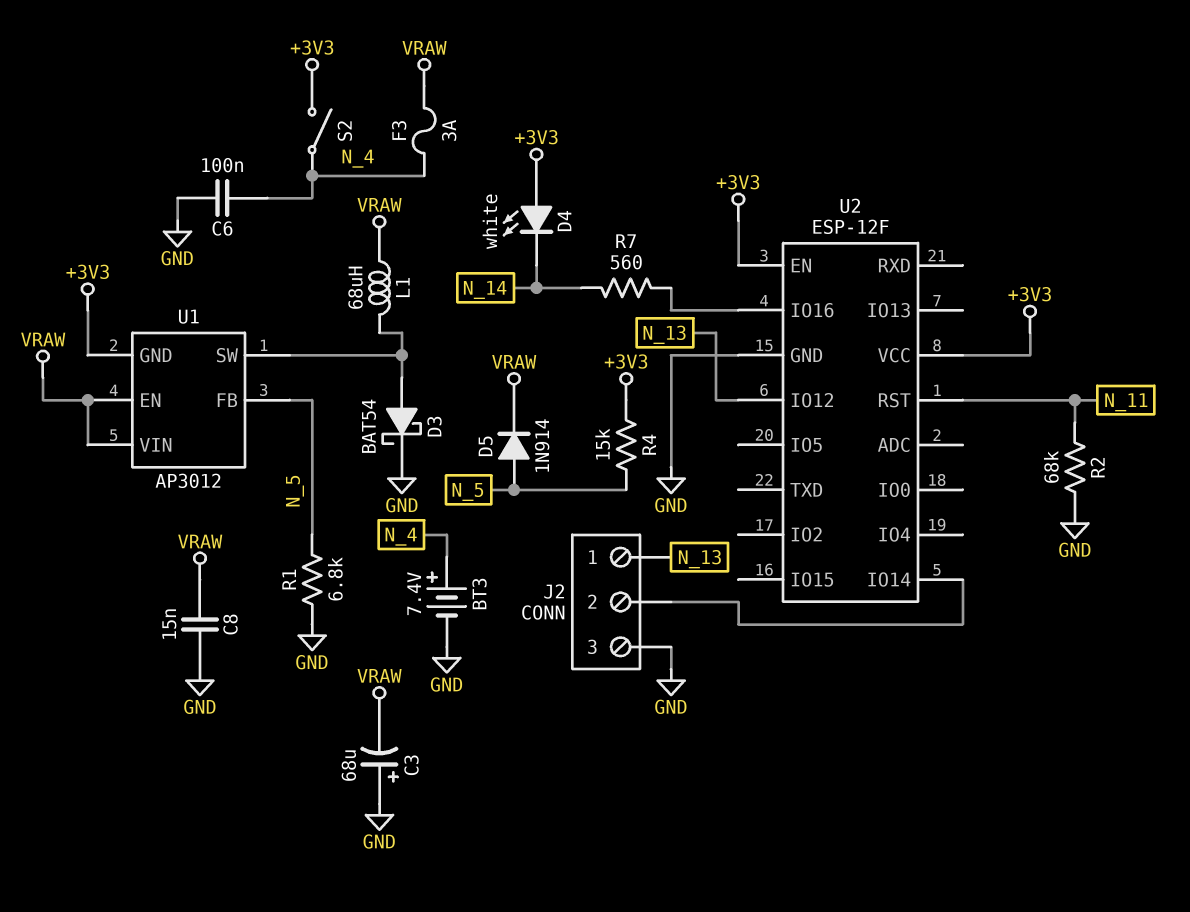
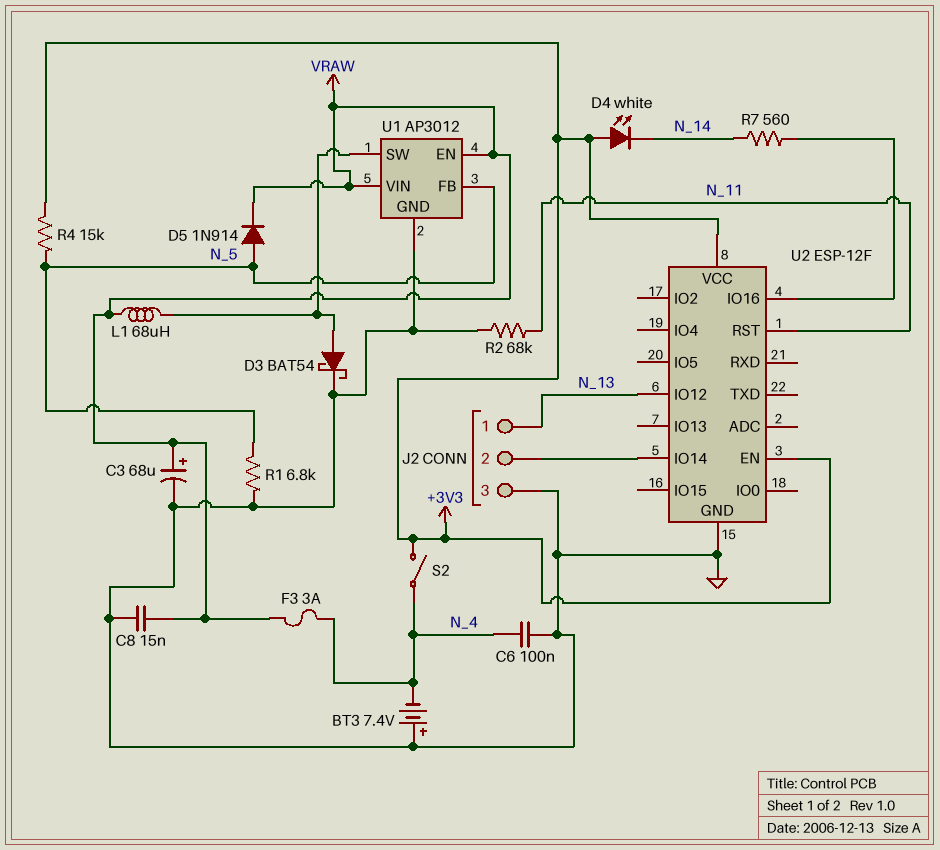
BT3: 7.4V (plus N_4, minus GND) -> 7.4V (plus GND, minus N_4)
C3: 68uF (plus GND, minus VRAW) -> 68uF (plus VRAW, minus GND)
U1 pin GND: +3V3 -> GND

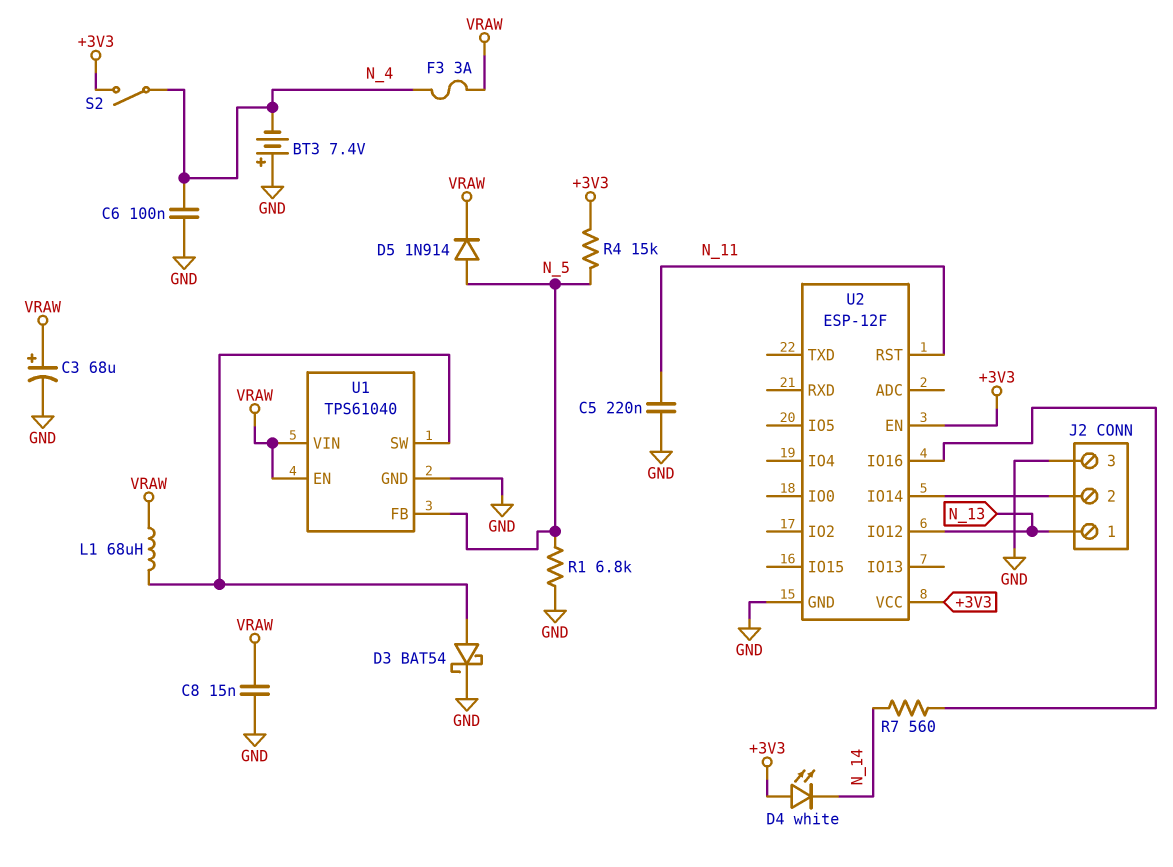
C5: none -> 220nF (GND, N_11)
R2: 68k (GND, N_11) -> none
U1: AP3012 -> TPS61040

